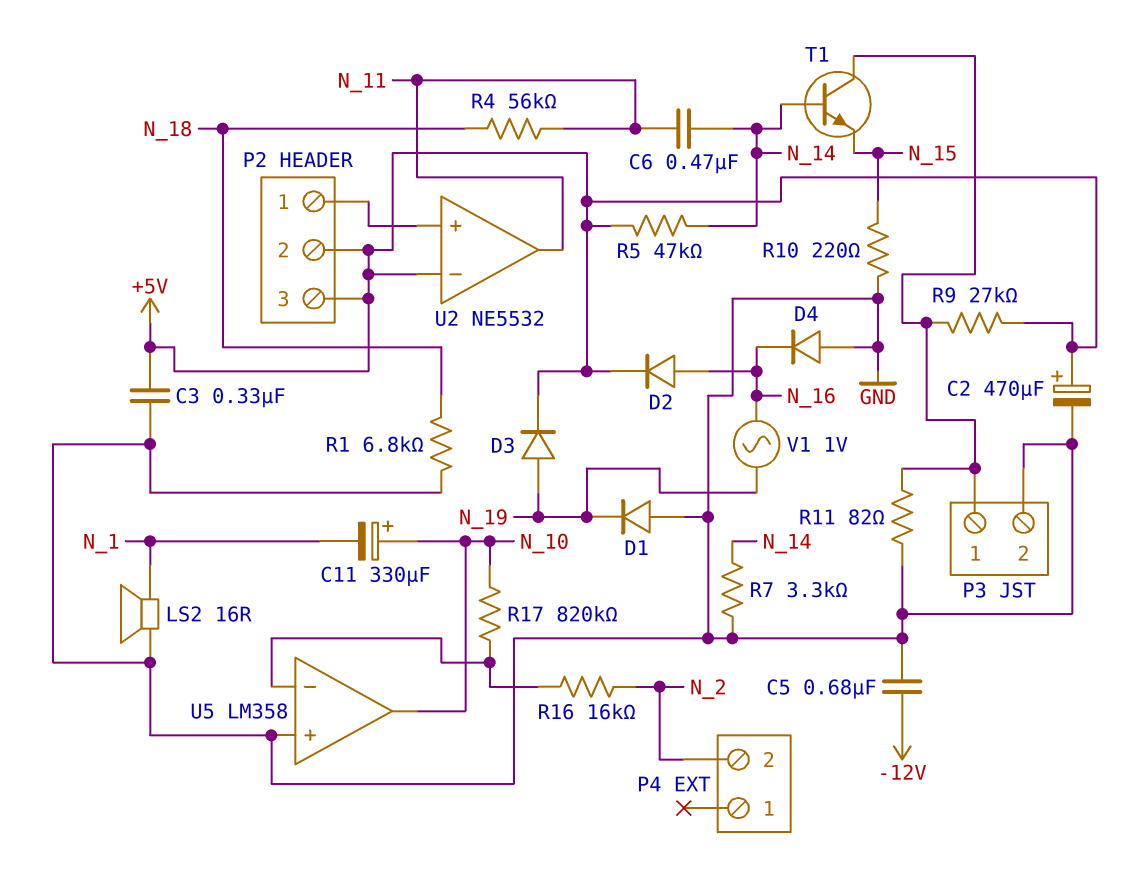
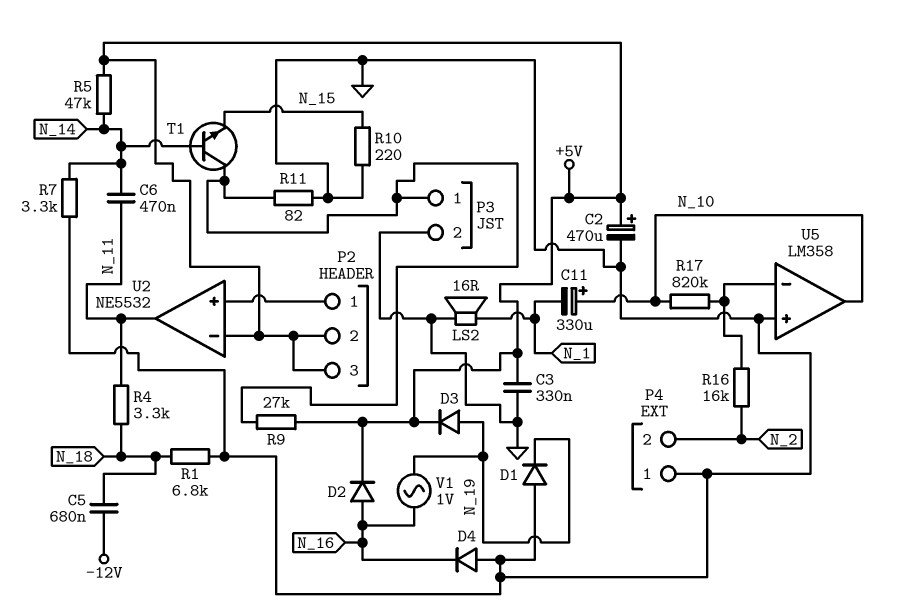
C5: 680nF (-12V, GND) -> 680nF (-12V, N_18)
P4 pin 1: none -> GND
R4: 56k (N_11, N_18) -> 3.3k (N_11, N_18)

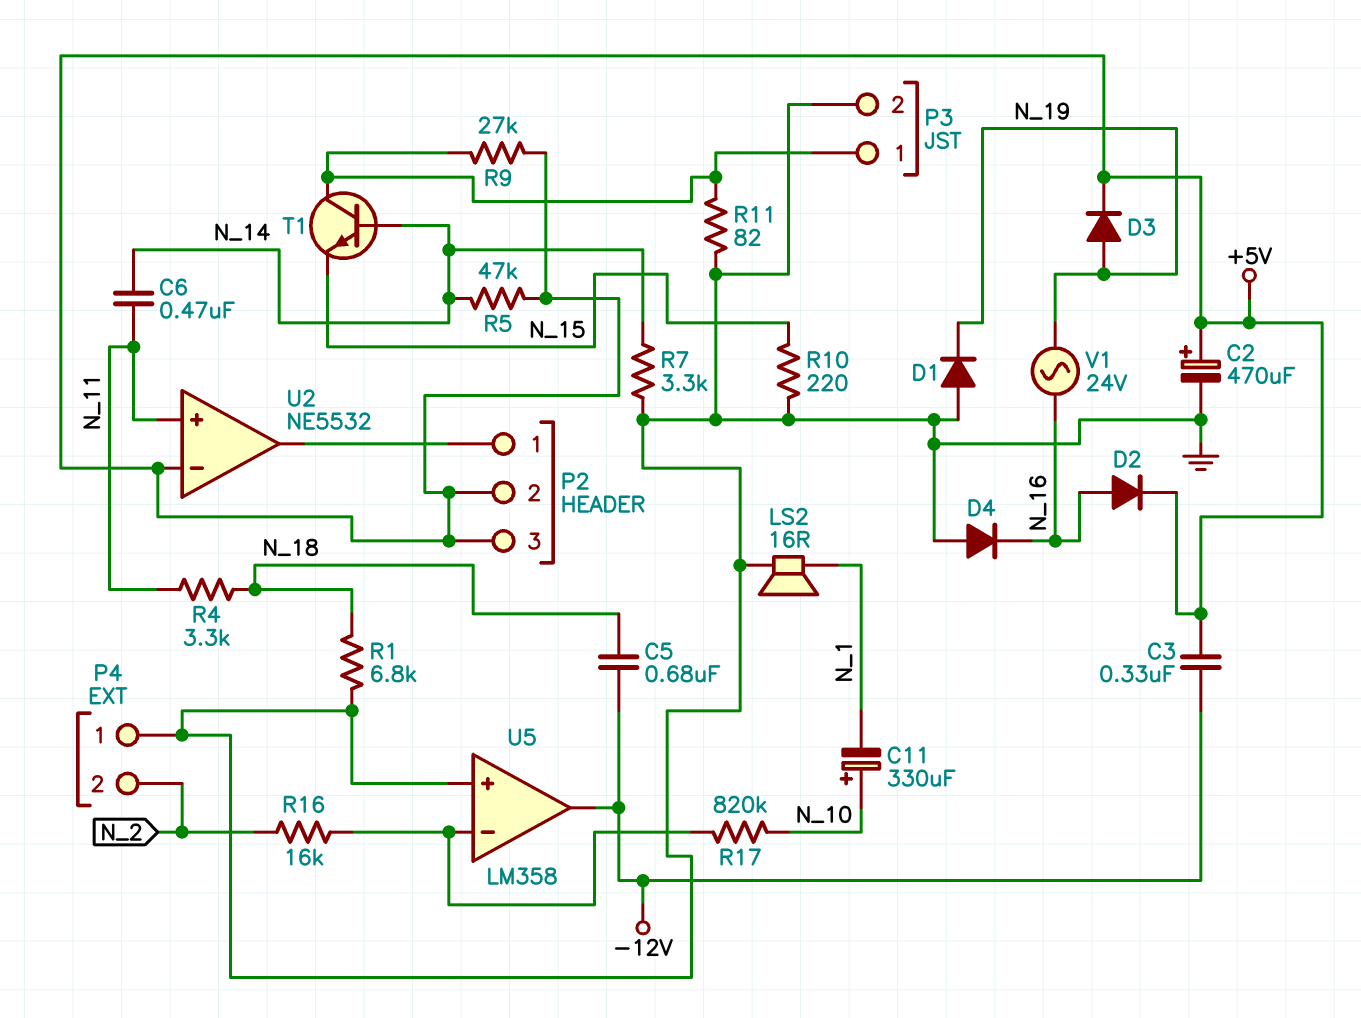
C3: 330nF (+5V, GND) -> 330nF (+5V, -12V)
U2 pin in+: P2/1 -> N_11
U2 pin out: N_11 -> P2/1
U5 pin out: N_10 -> -12V
V1: AC 1V (N_16, N_19) -> AC 24V (N_16, N_19)

